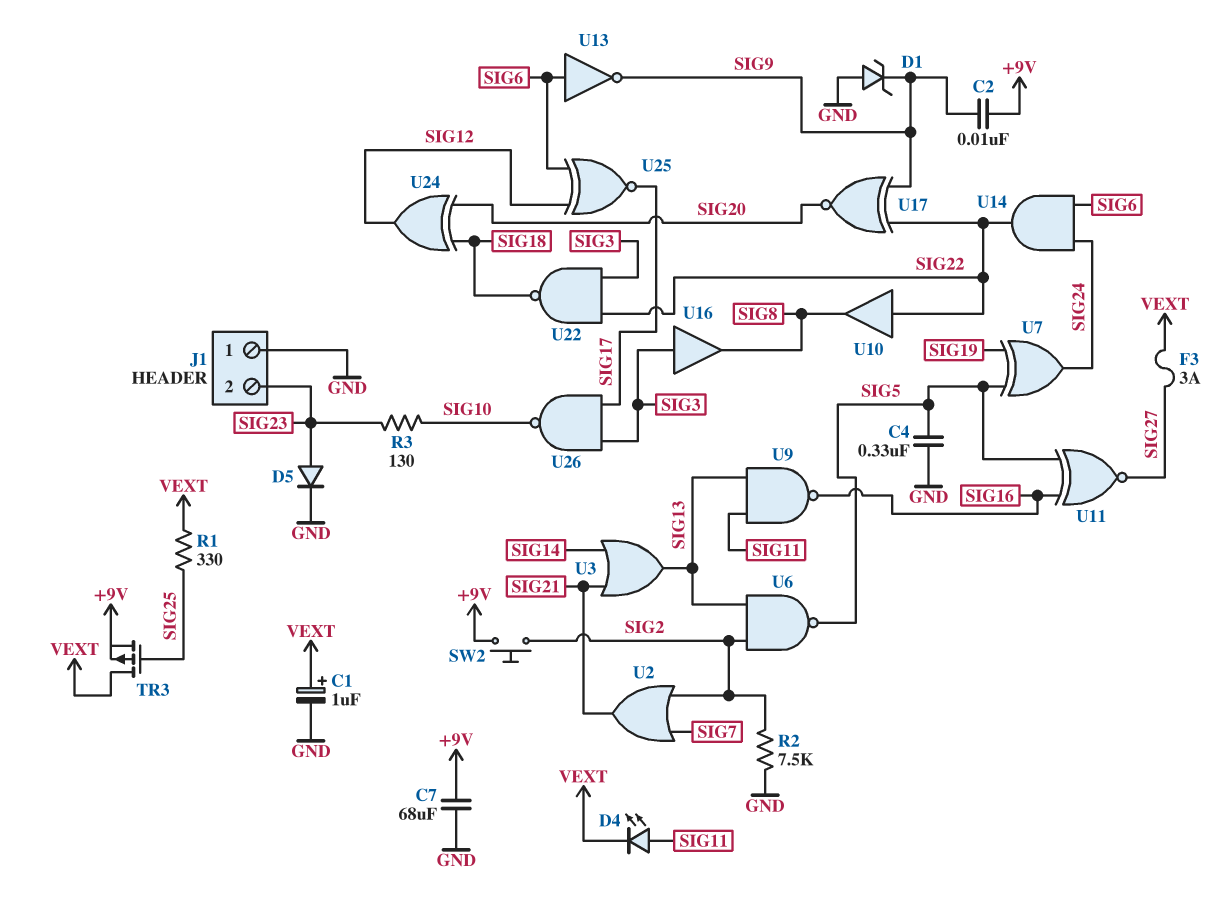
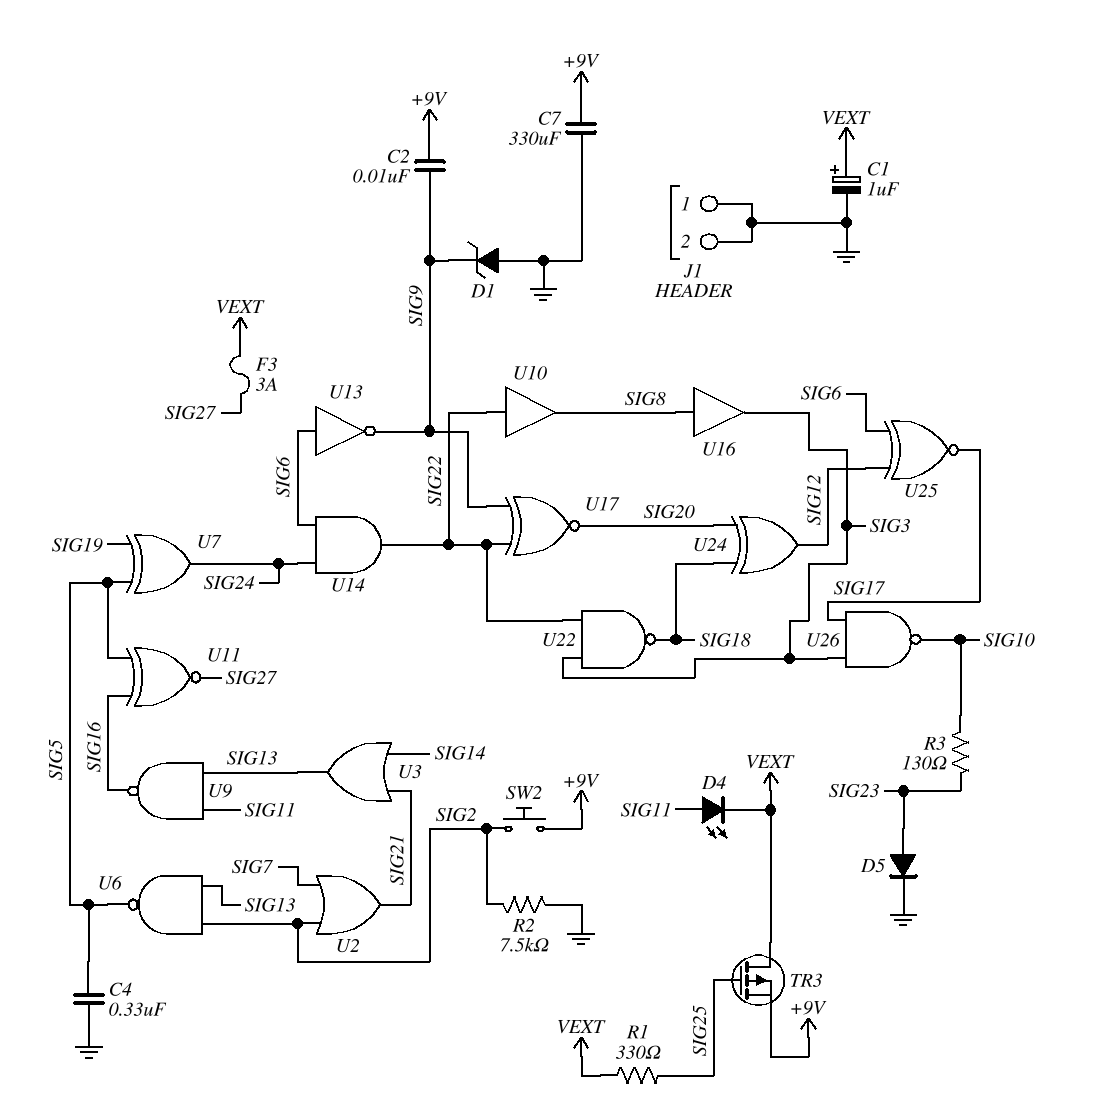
C7: 68uF (+9V, GND) -> 330uF (+9V, GND)
J1 pin 2: SIG23 -> GND
U16: buffer (in SIG3, out SIG8) -> buffer (in SIG8, out SIG3)

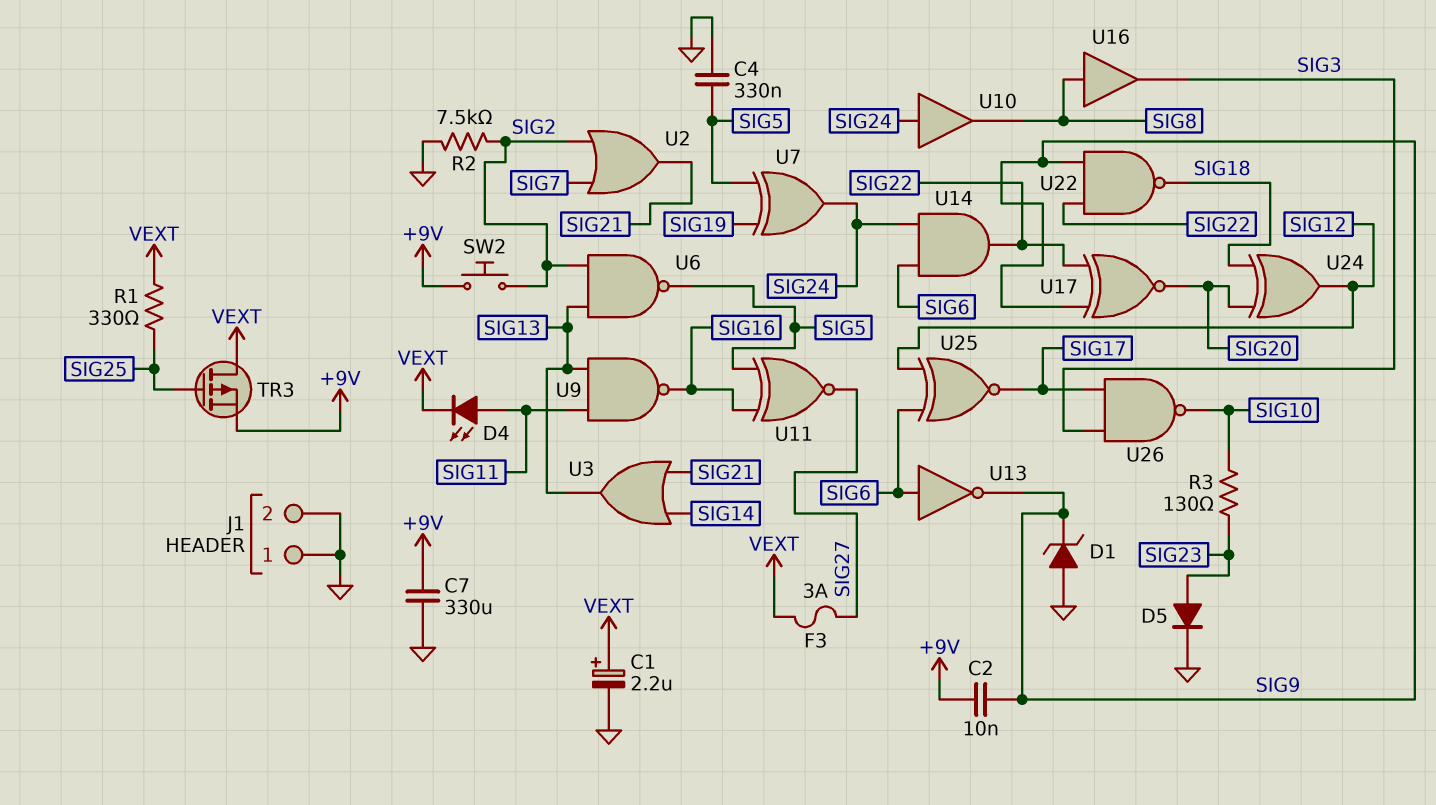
C1: 1uF (plus VEXT, minus GND) -> 2.2uF (plus VEXT, minus GND)
U10: buffer (in SIG22, out SIG8) -> buffer (in SIG24, out SIG8)
U22: NAND (in SIG3, in SIG22, out SIG18) -> NAND (in SIG9, in SIG22, out SIG18)

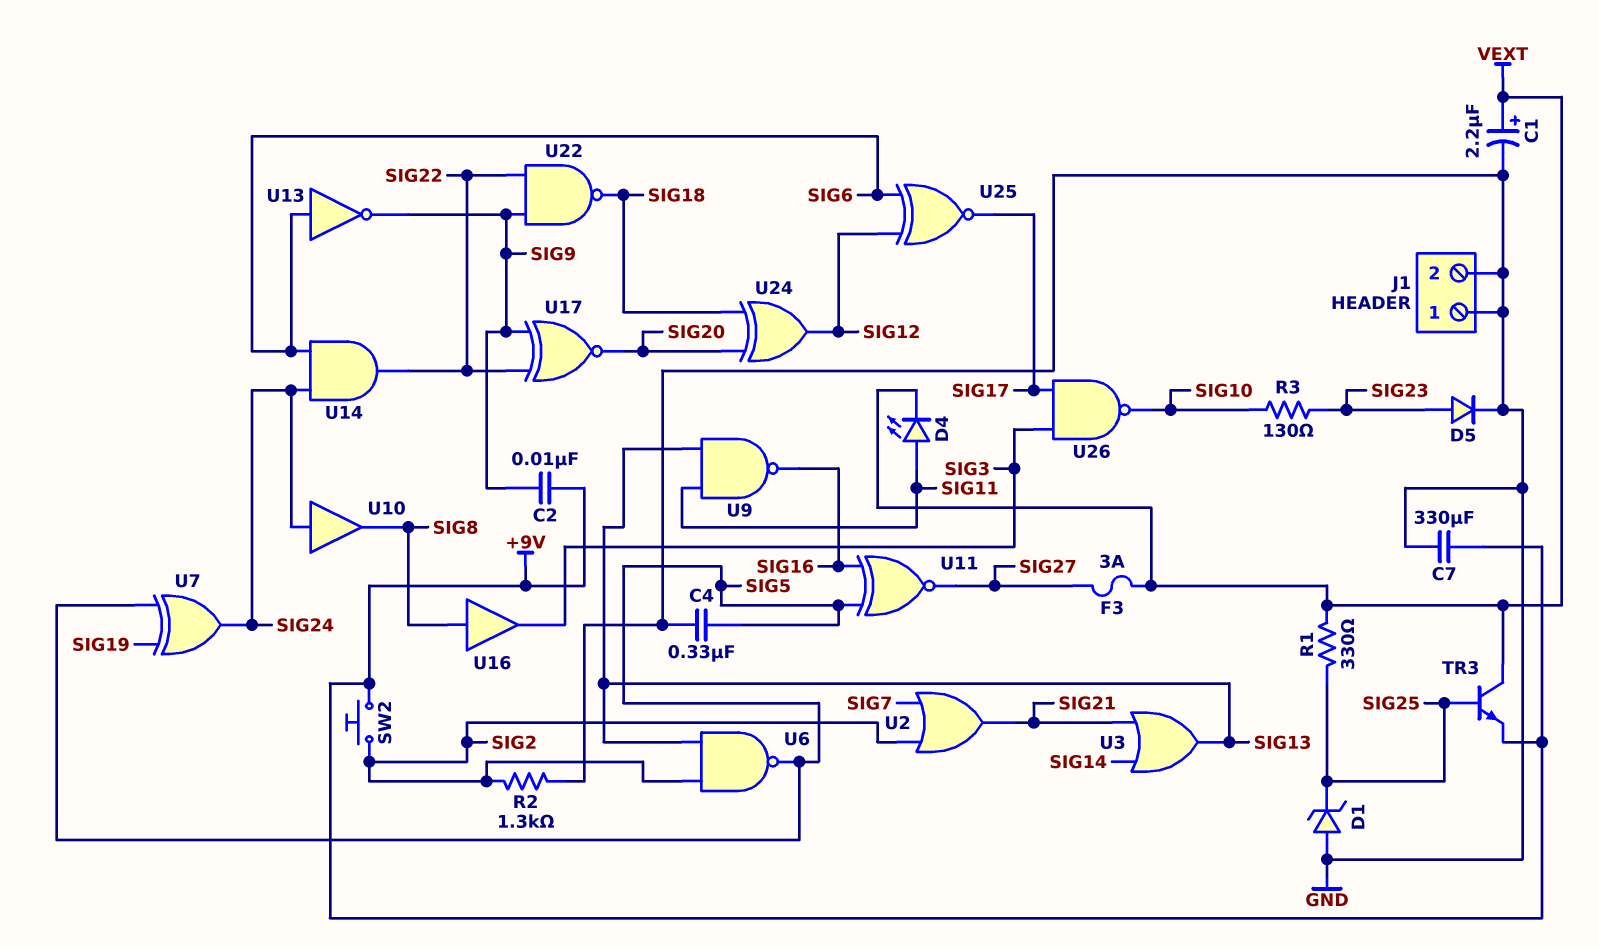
D1: zener (A GND, K SIG9) -> zener (A GND, K SIG25)
R2: 7.5k (GND, SIG2) -> 1.3k (GND, SIG2)
TR3: PMOS (G SIG25, D VEXT, S +9V) -> NPN (B SIG25, C VEXT, E +9V)

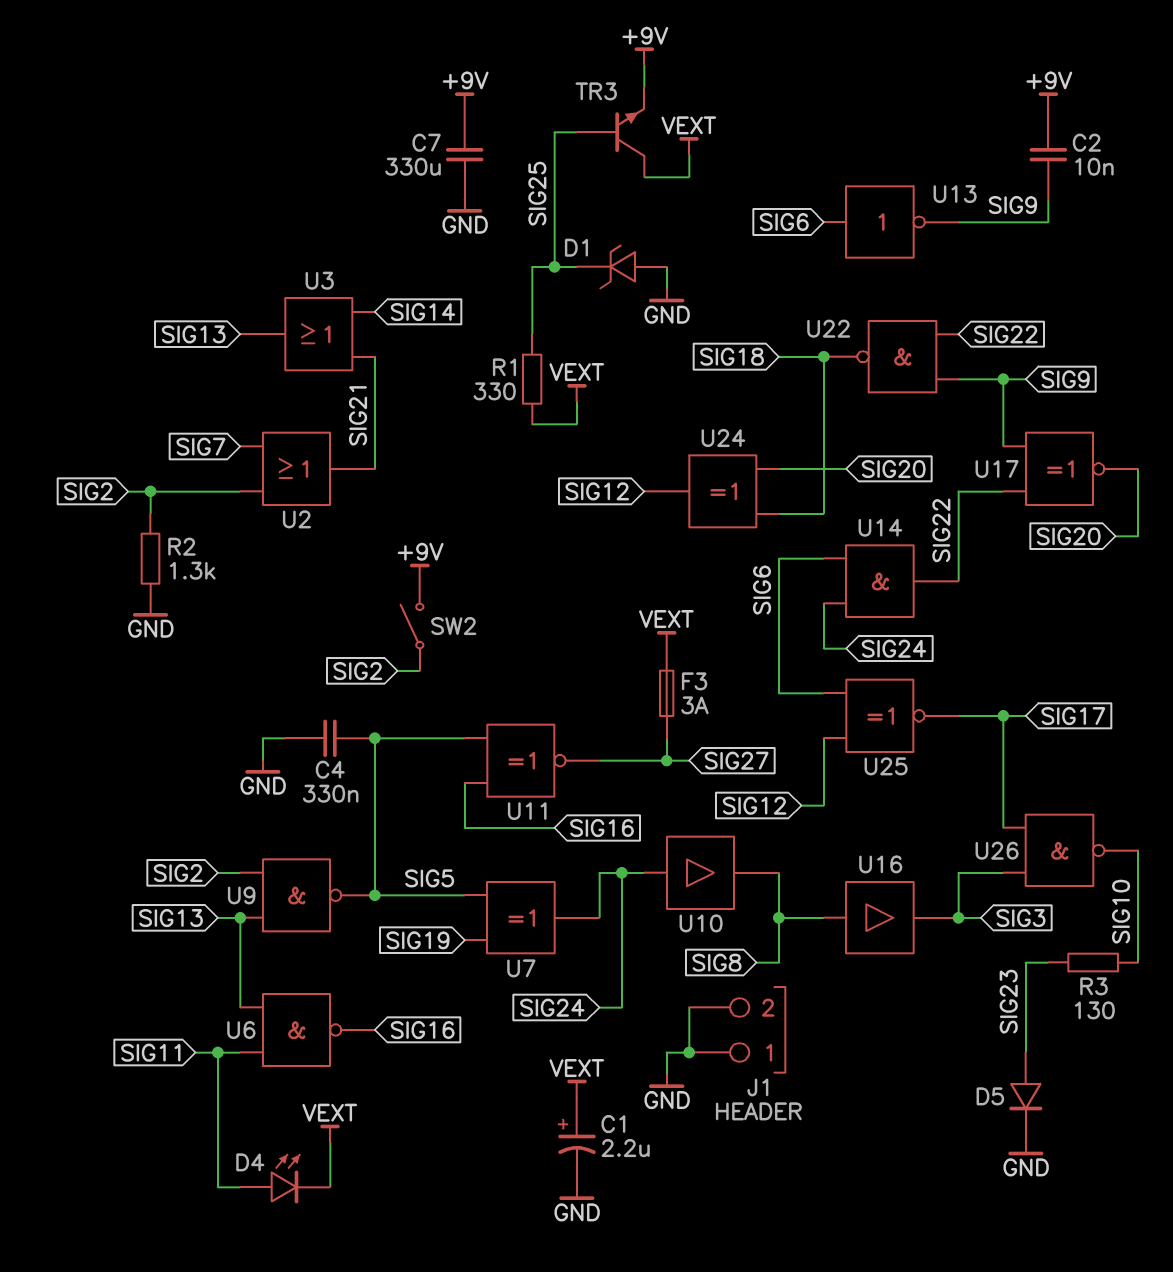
SW2: button (+9V, SIG2) -> switch (+9V, SIG2)
U6: NAND (in SIG2, in SIG13, out SIG5) -> NAND (in SIG11, in SIG13, out SIG16)
U9: NAND (in SIG11, in SIG13, out SIG16) -> NAND (in SIG2, in SIG13, out SIG5)

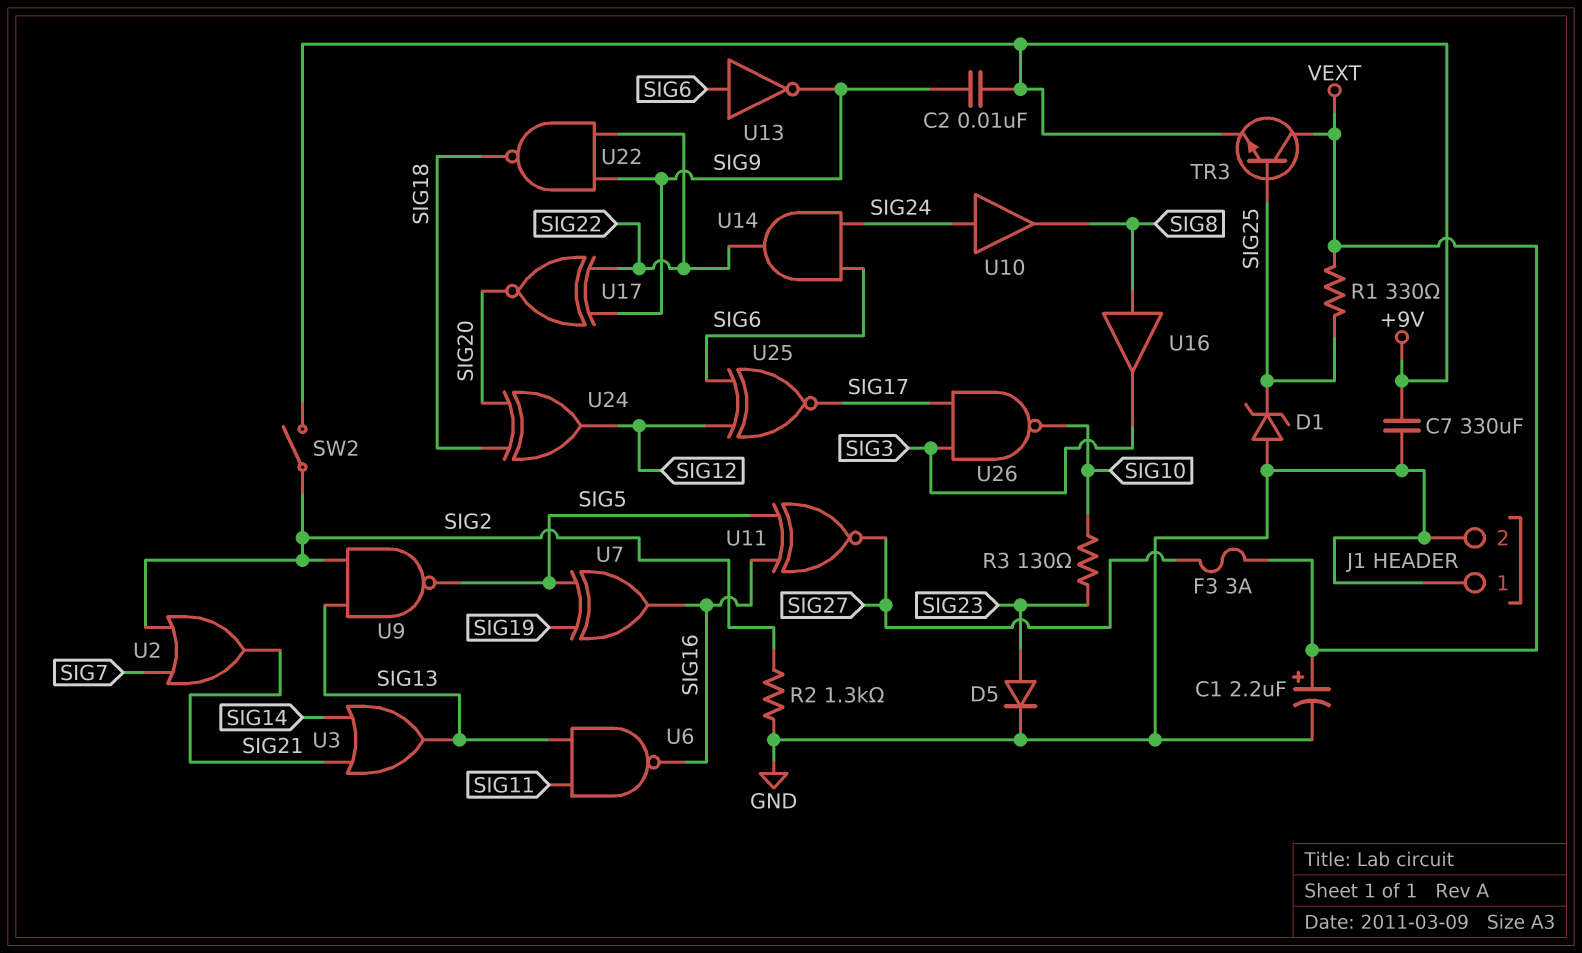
C4: 330nF (GND, SIG5) -> none
D4: LED (A SIG11, K VEXT) -> none
U7: XOR (in SIG5, in SIG19, out SIG24) -> XOR (in SIG5, in SIG19, out SIG16)

